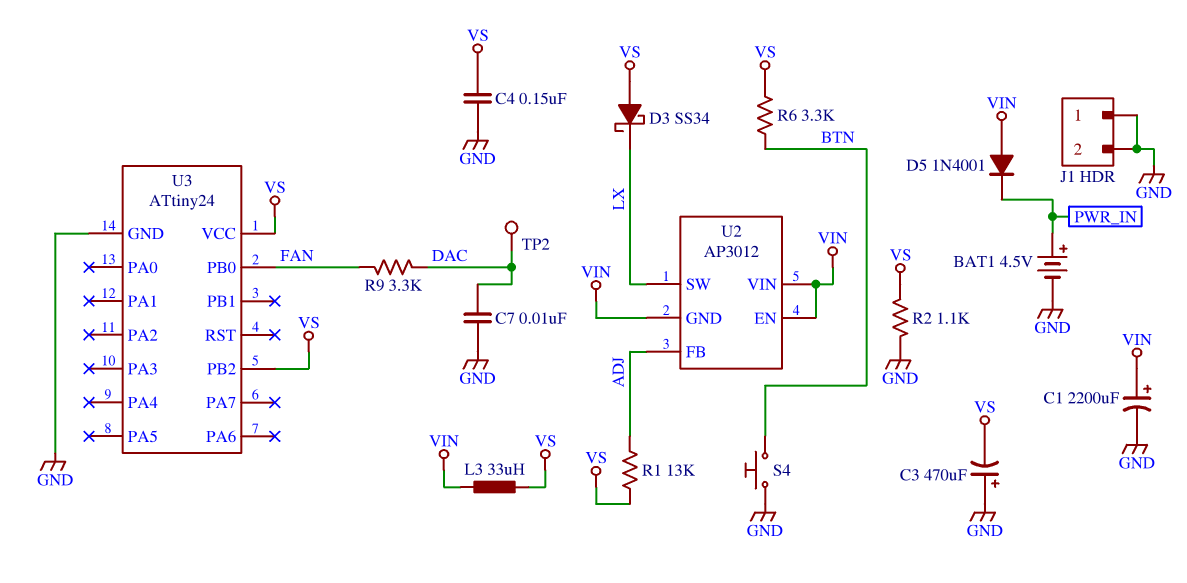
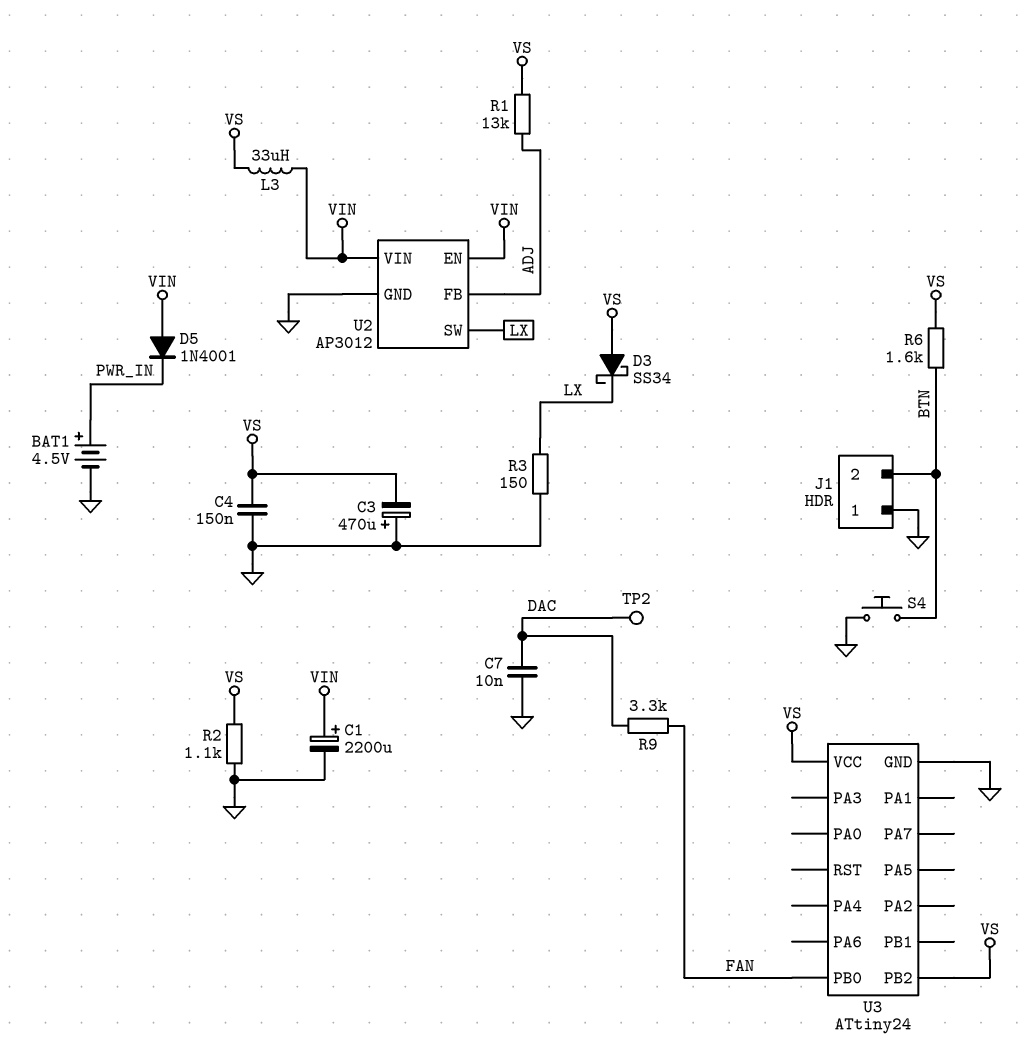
J1 pin 2: GND -> BTN
R3: none -> 150 (GND, LX)
R6: 3.3k (BTN, VS) -> 1.6k (BTN, VS)
U2 pin GND: VIN -> GND

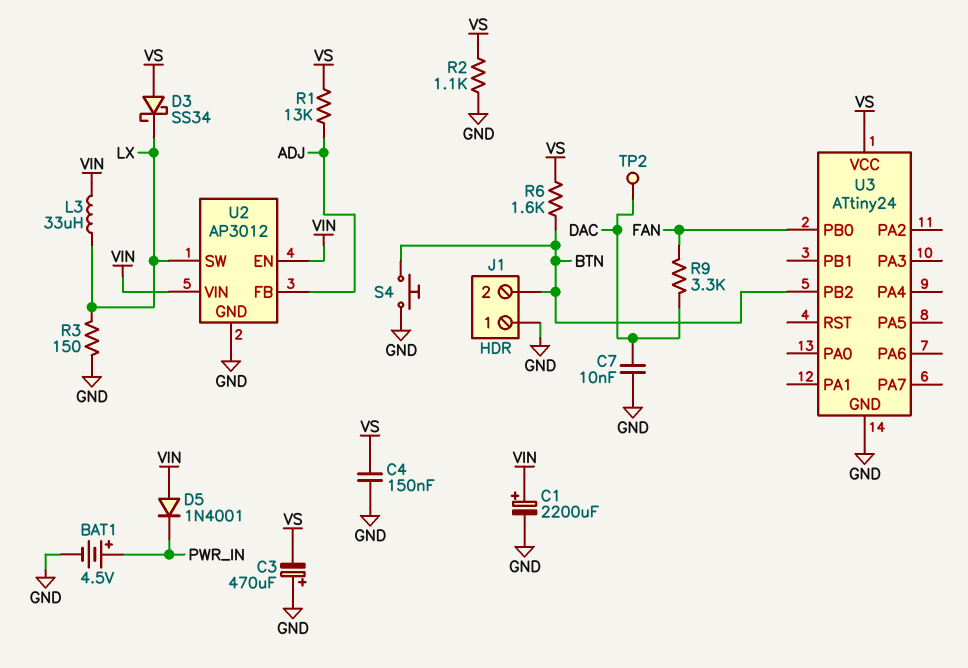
L3: 33uH (VIN, VS) -> 33uH (LX, VIN)
U3 pin PB2: VS -> BTN

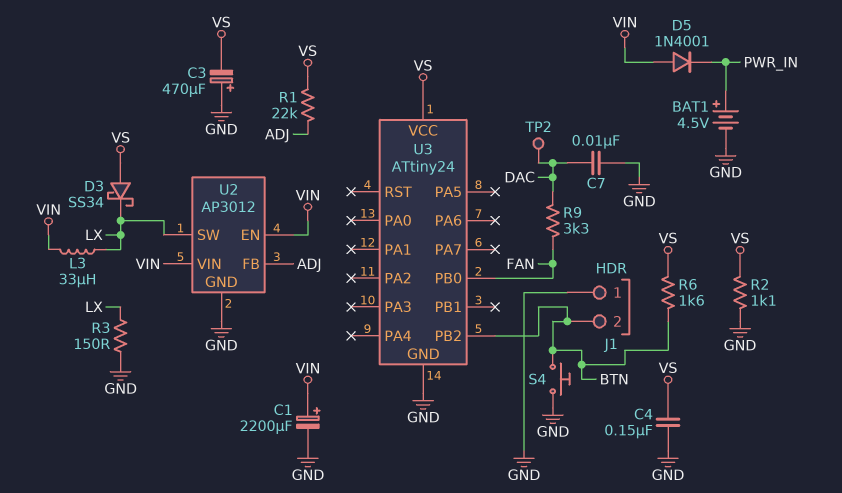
R1: 13k (ADJ, VS) -> 22k (ADJ, VS)

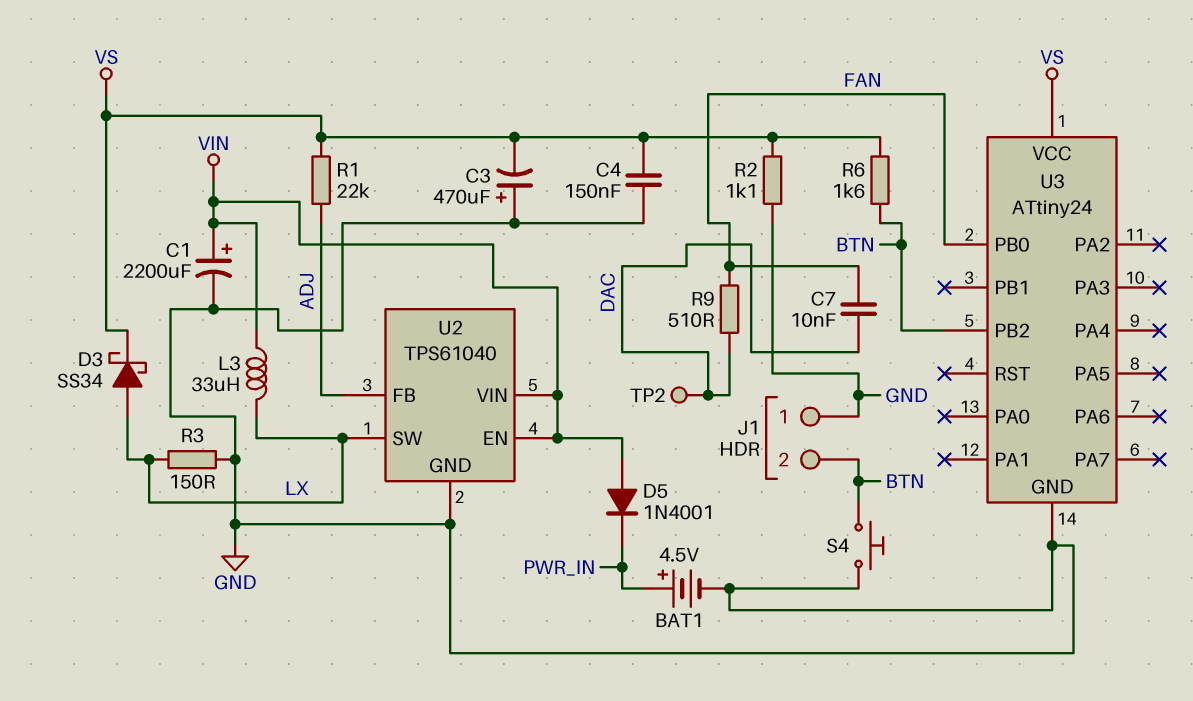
C7: 10nF (DAC, GND) -> 10nF (DAC, FAN)
D3: schottky SS34 (A VS, K LX) -> schottky SS34 (A LX, K VS)
R9: 3.3k (DAC, FAN) -> 510 (DAC, FAN)
U2: AP3012 -> TPS61040

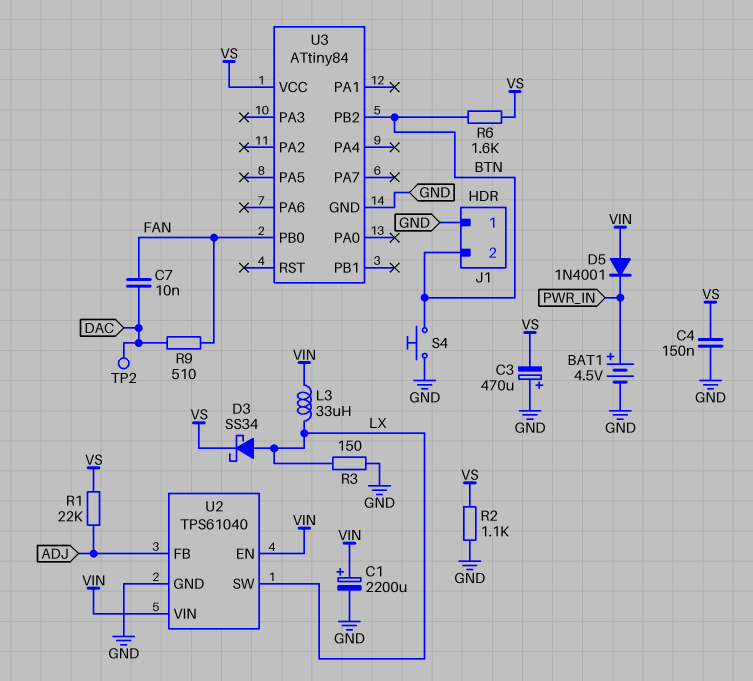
U3: ATtiny24 -> ATtiny84

